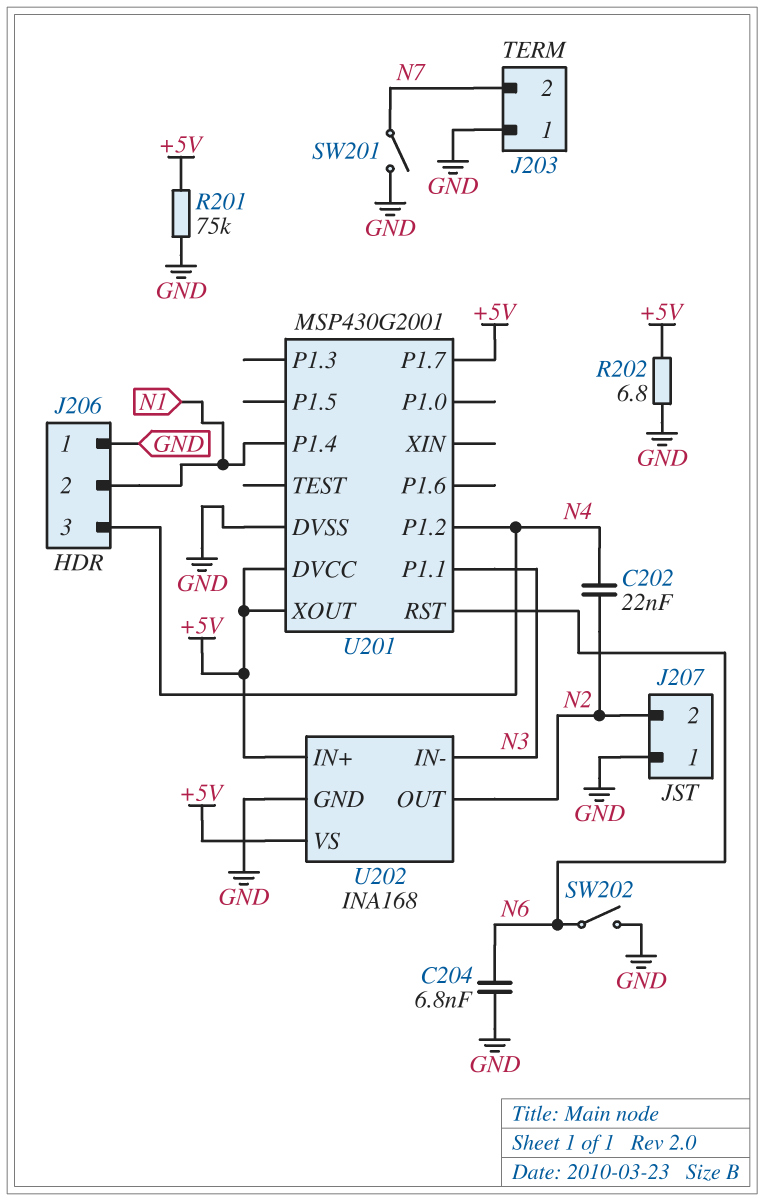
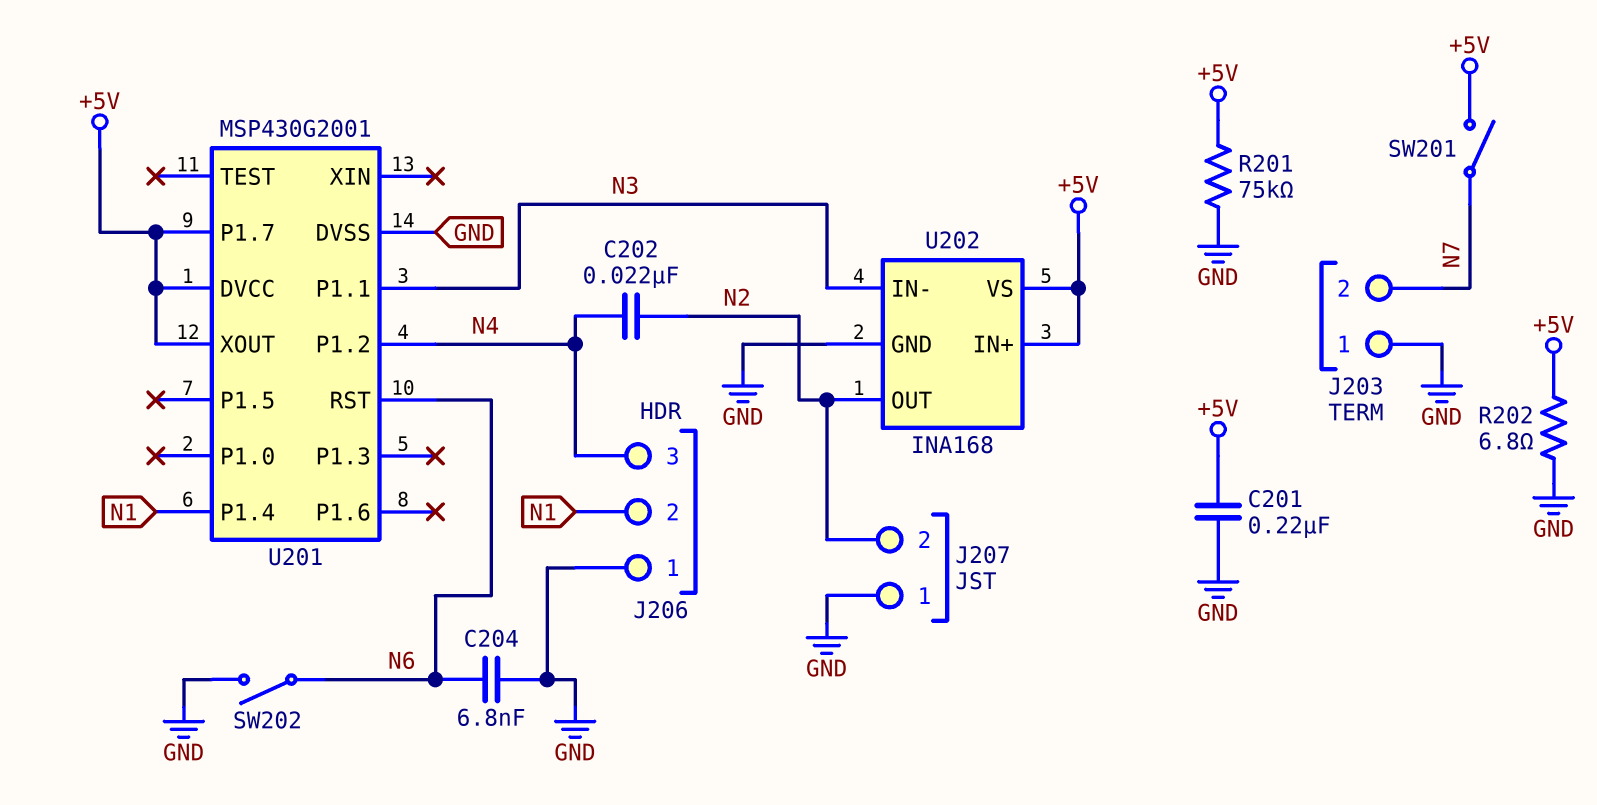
C201: none -> 220nF (+5V, GND)
SW201: switch (GND, N7) -> switch (+5V, N7)

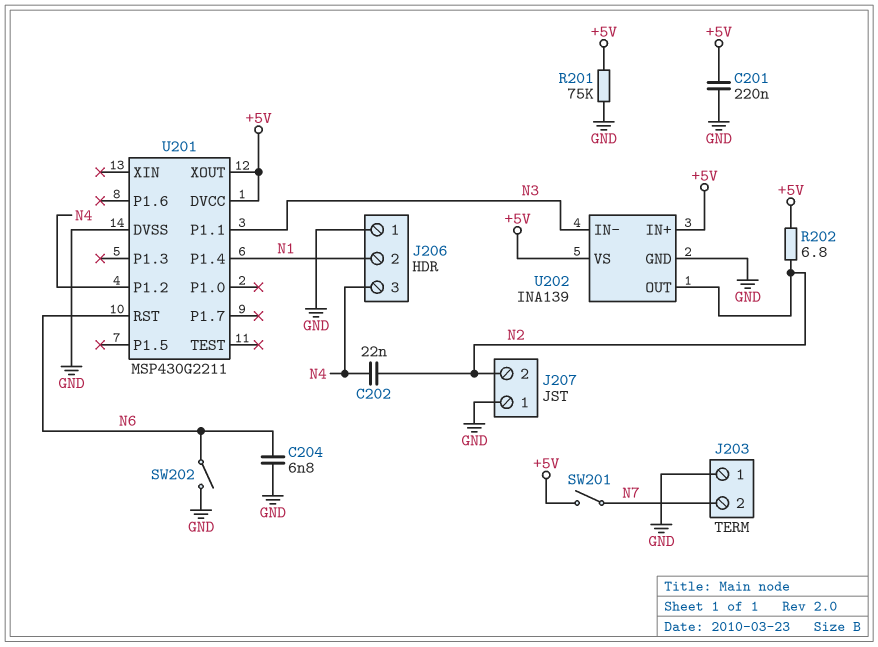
R202: 6.8 (+5V, GND) -> 6.8 (+5V, N2)
U201: MSP430G2001 -> MSP430G2211
U201 pin P1.7: +5V -> none
U202: INA168 -> INA139

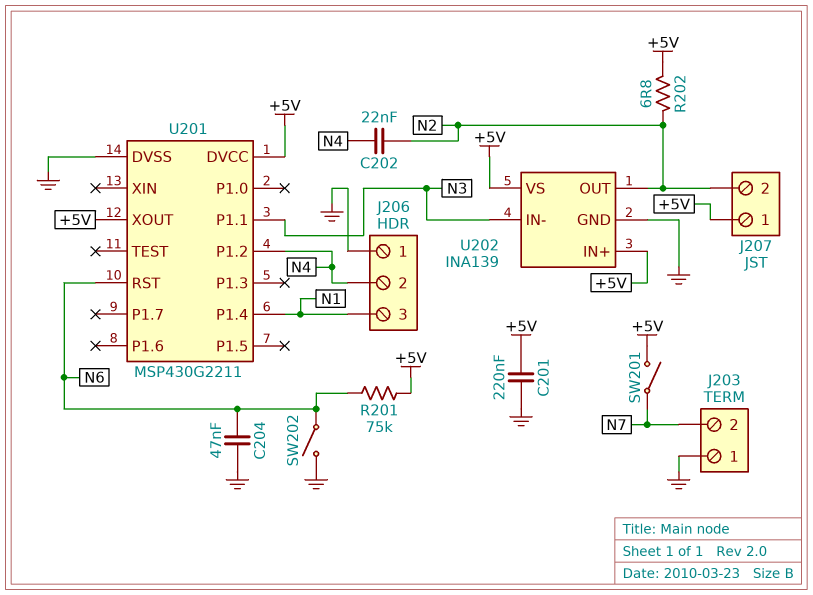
C204: 6.8nF (GND, N6) -> 47nF (GND, N6)
J206 pin 2: N1 -> N4
J206 pin 3: N4 -> N1
J207 pin 1: GND -> +5V
R201: 75k (+5V, GND) -> 75k (+5V, N6)

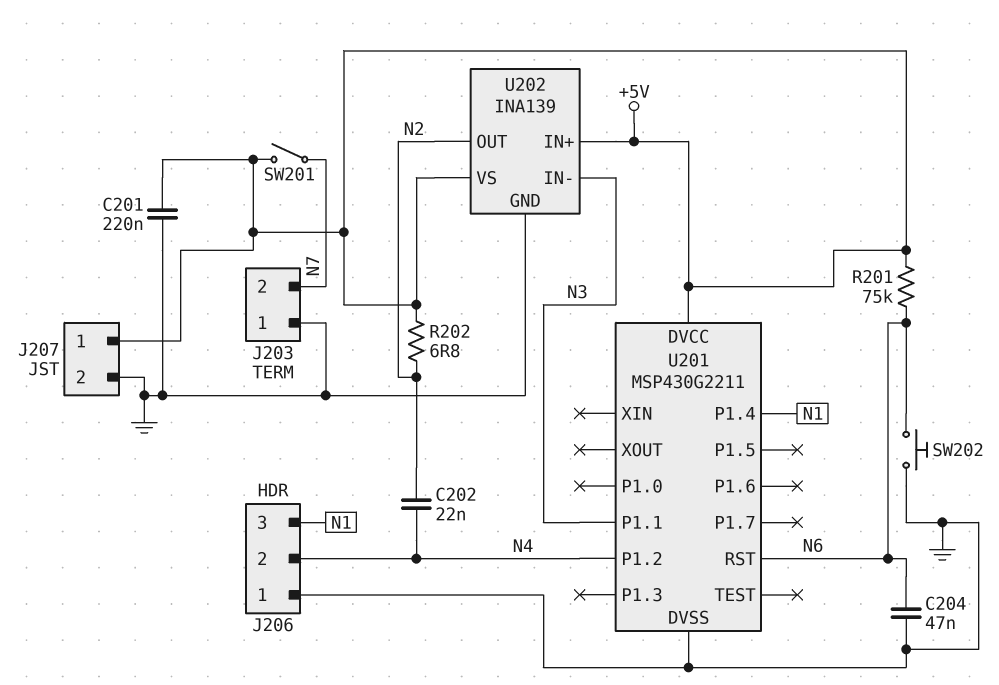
J207 pin 2: N2 -> GND
SW202: switch (GND, N6) -> button (GND, N6)
U201 pin XOUT: +5V -> none

